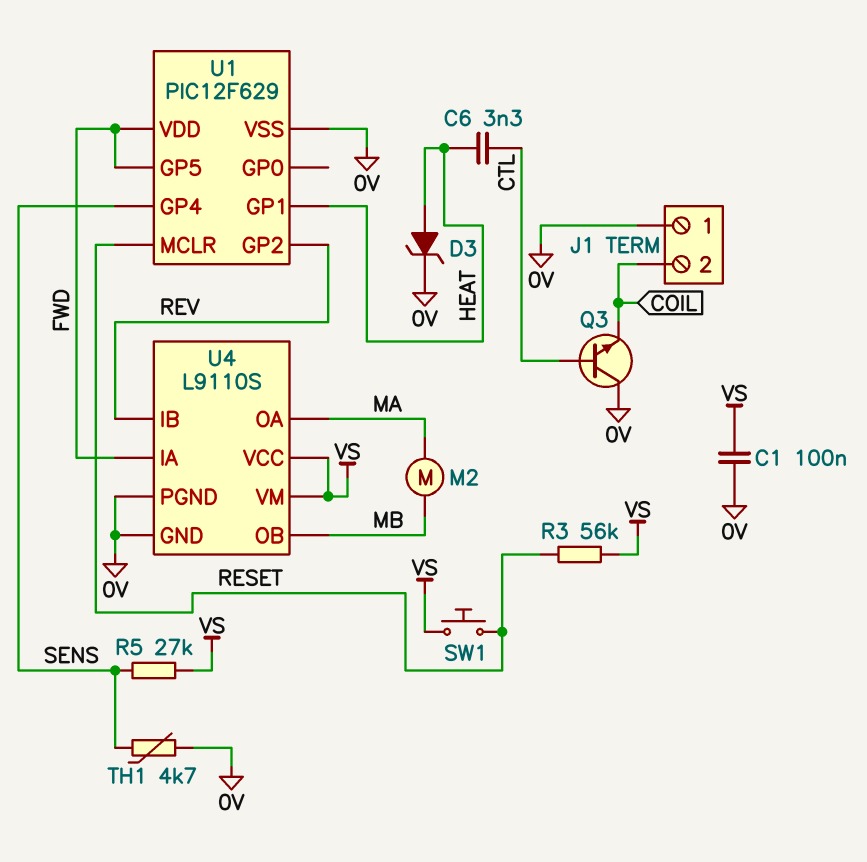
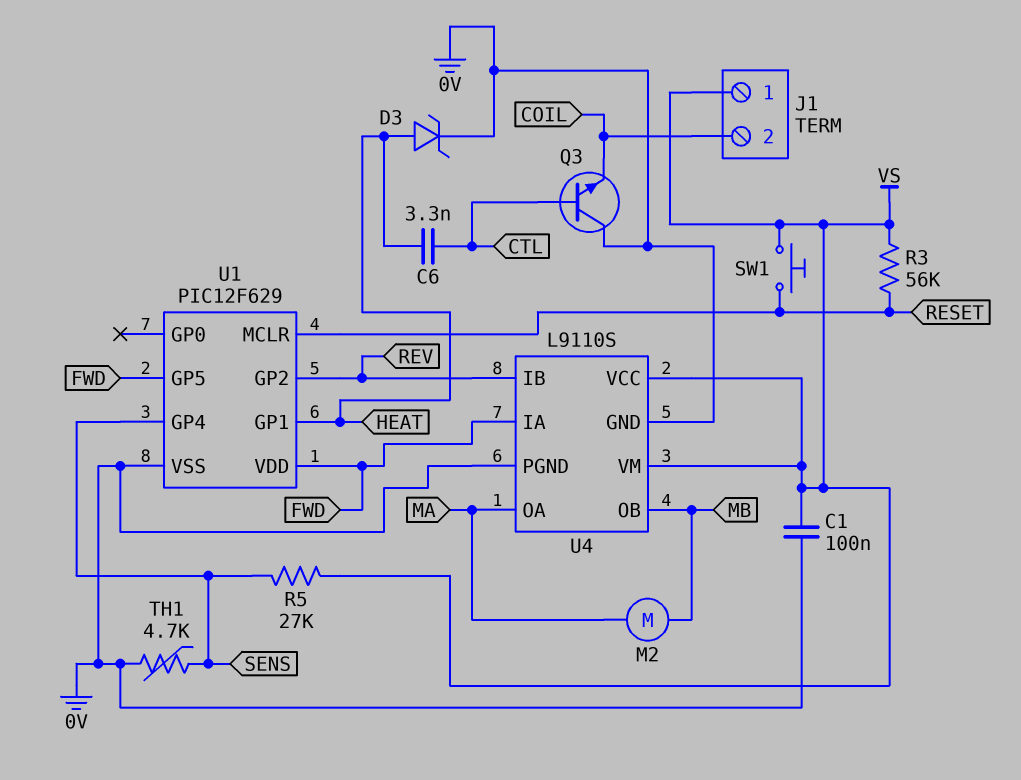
J1 pin 1: 0V -> VS

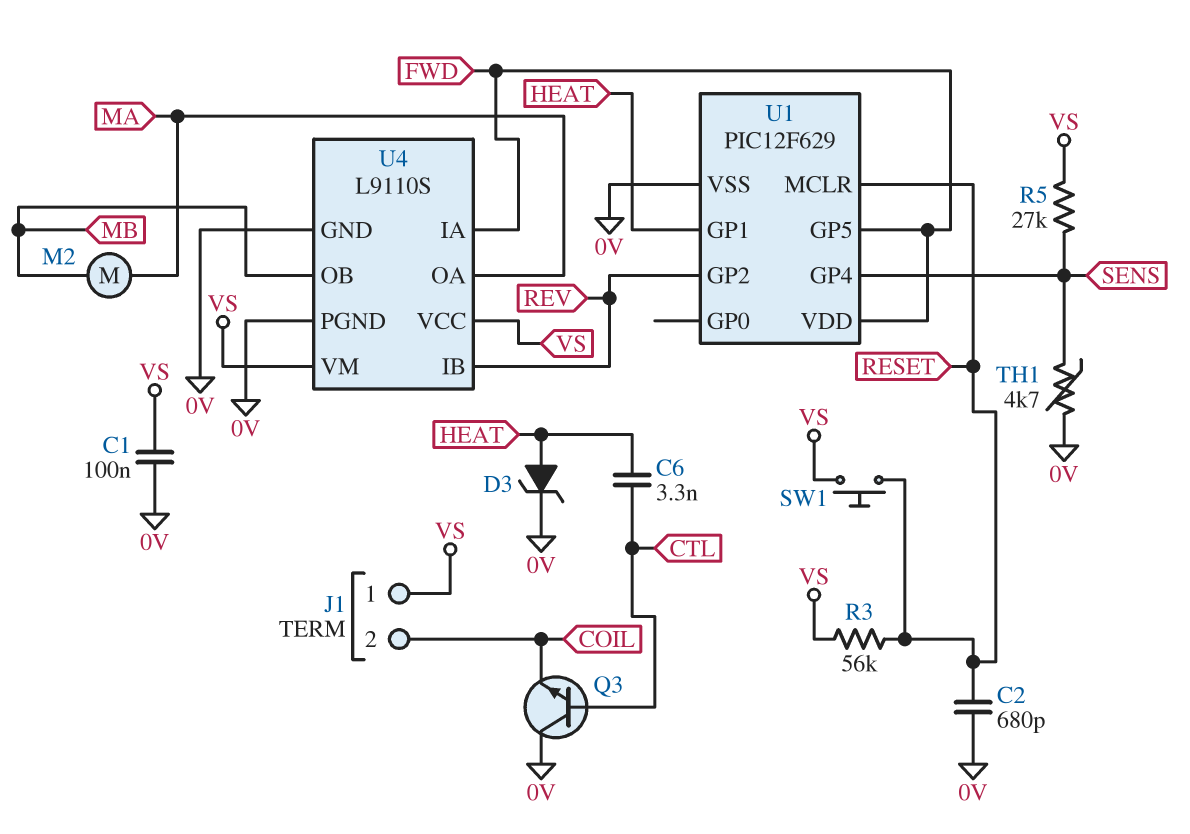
C2: none -> 680pF (0V, RESET)

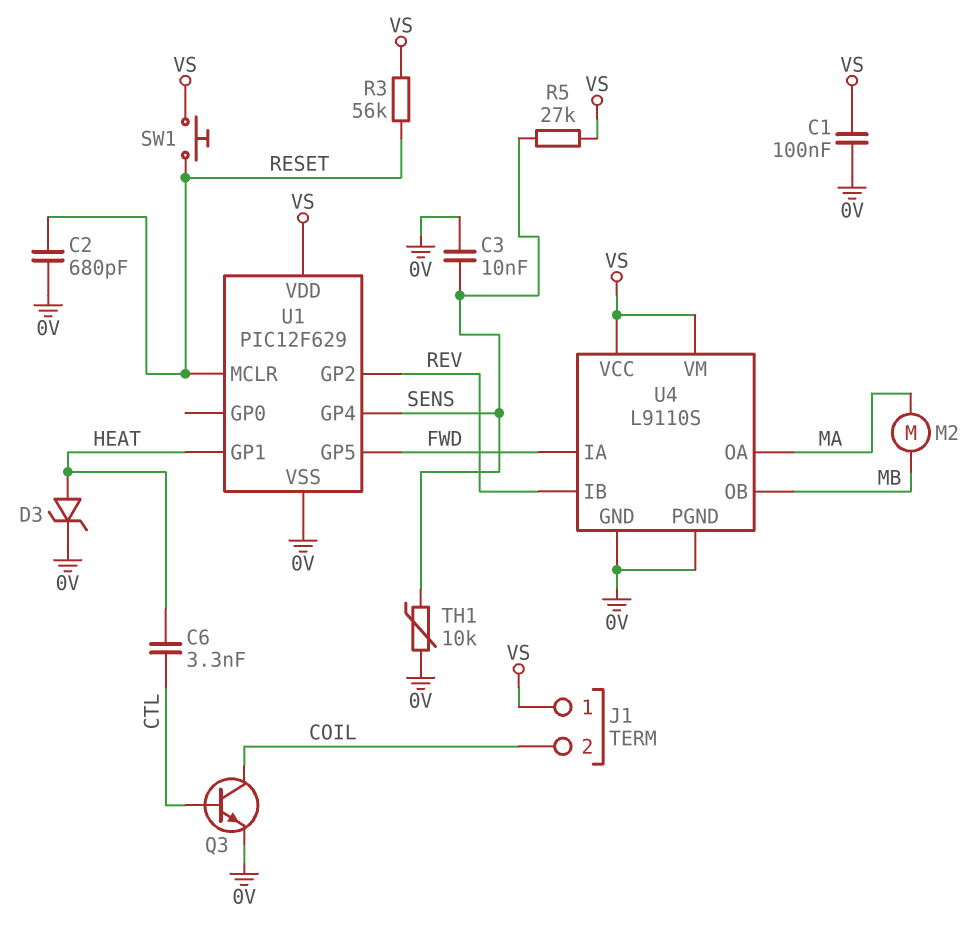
C3: none -> 10nF (0V, SENS)
Q3: NPN (B CTL, C 0V, E COIL) -> NPN (B CTL, C COIL, E 0V)
TH1: 4.7k (0V, SENS) -> 10k (0V, SENS)
U1 pin VDD: FWD -> VS

